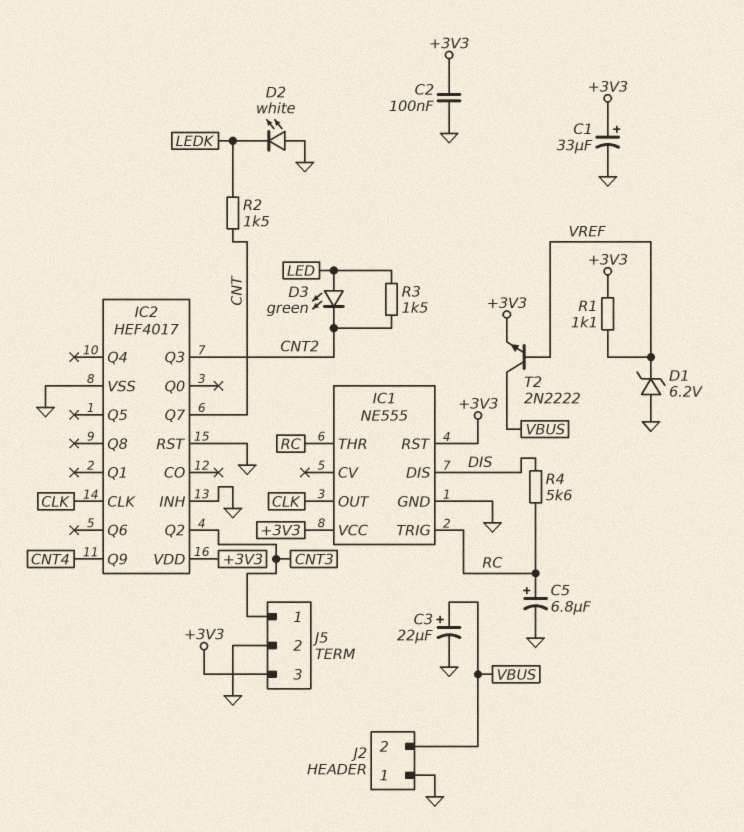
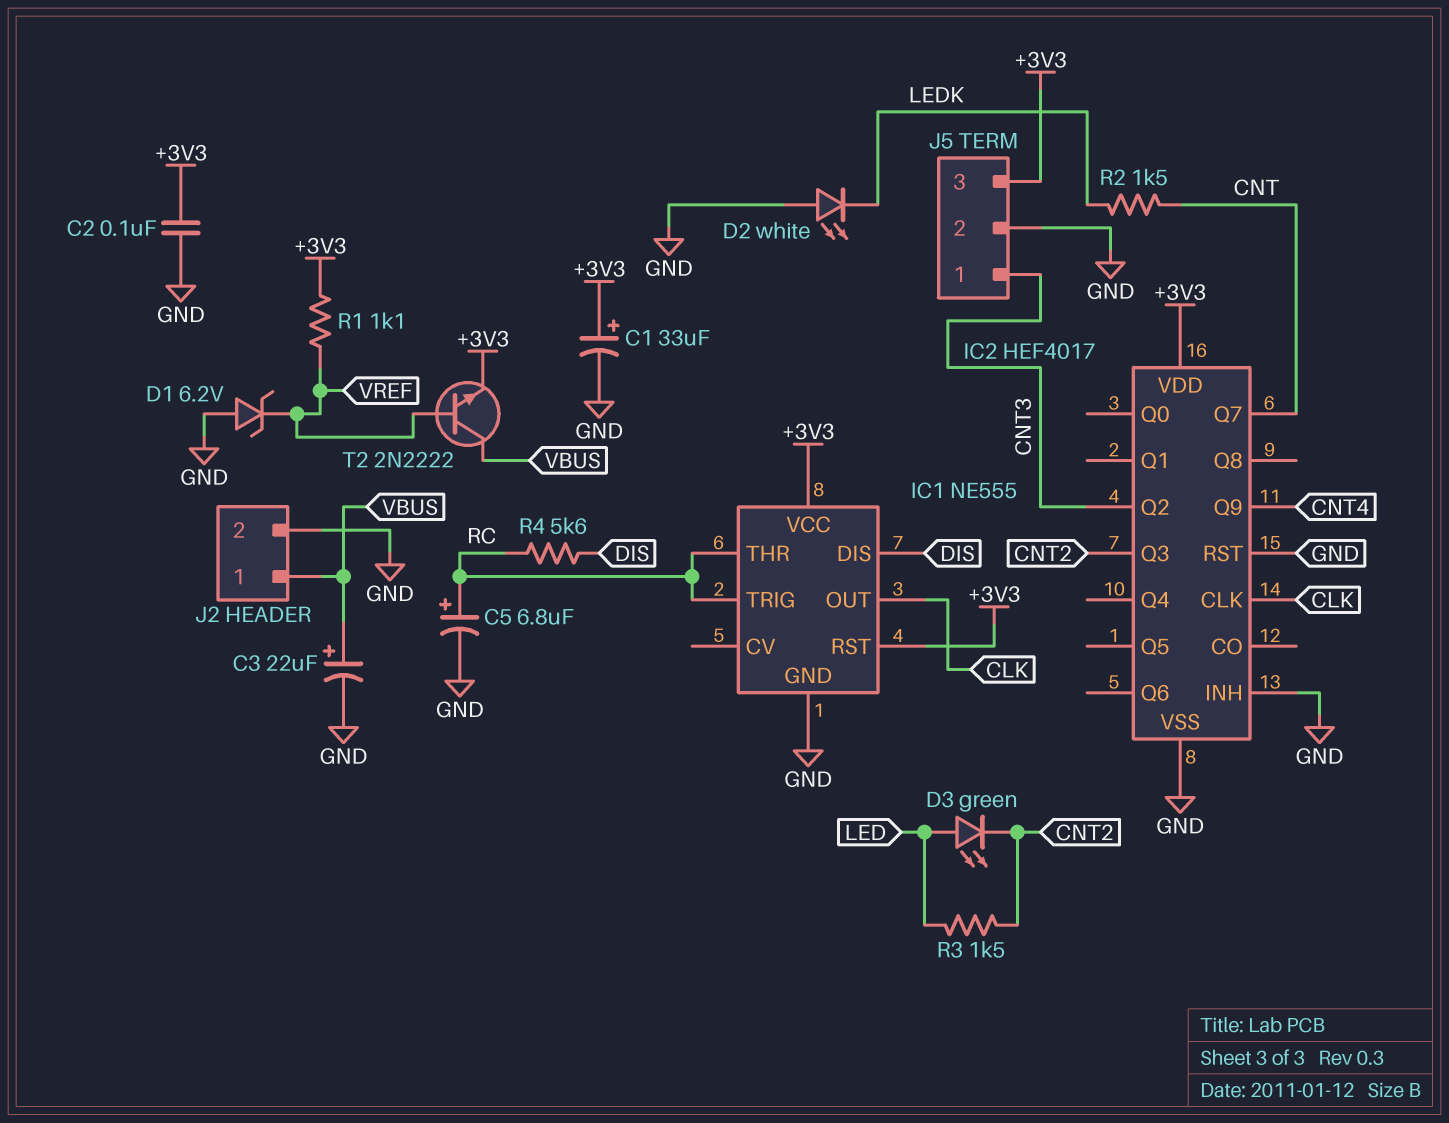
J2 pin 1: GND -> VBUS
J2 pin 2: VBUS -> GND

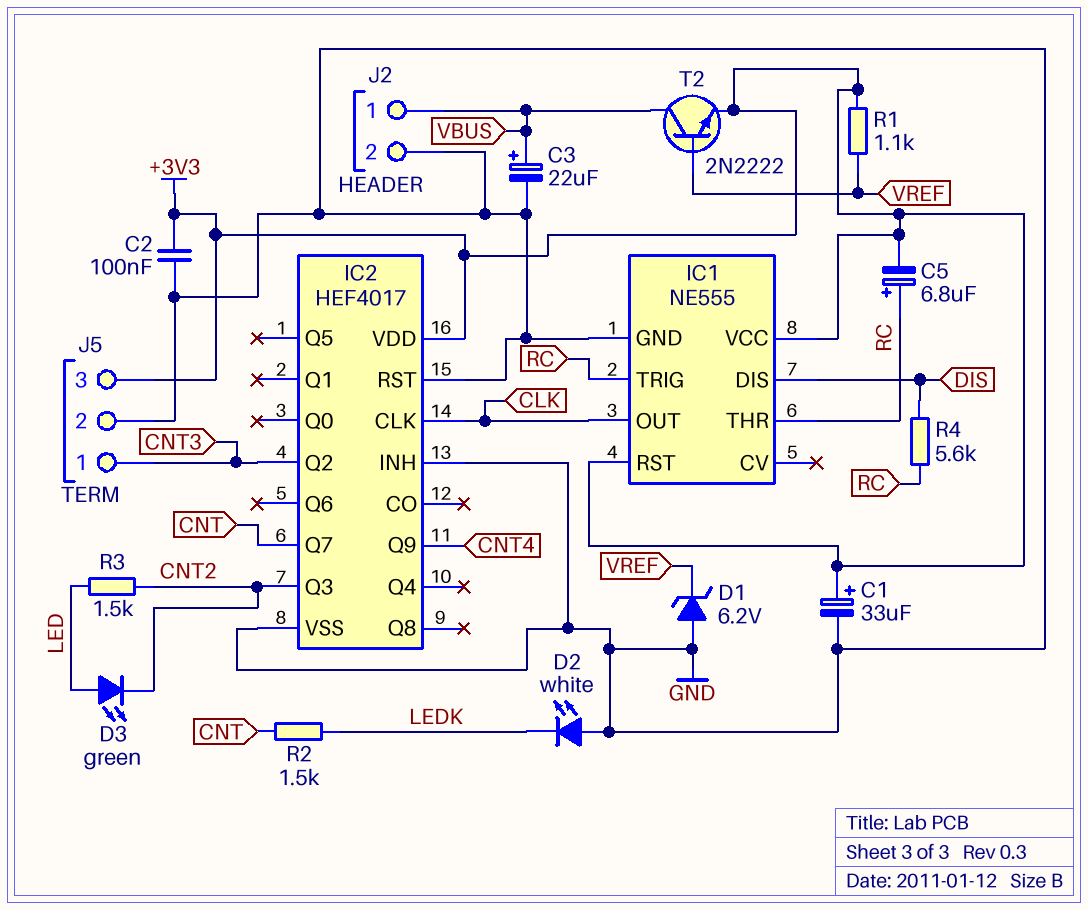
C5: 6.8uF (plus RC, minus GND) -> 6.8uF (plus RC, minus +3V3)

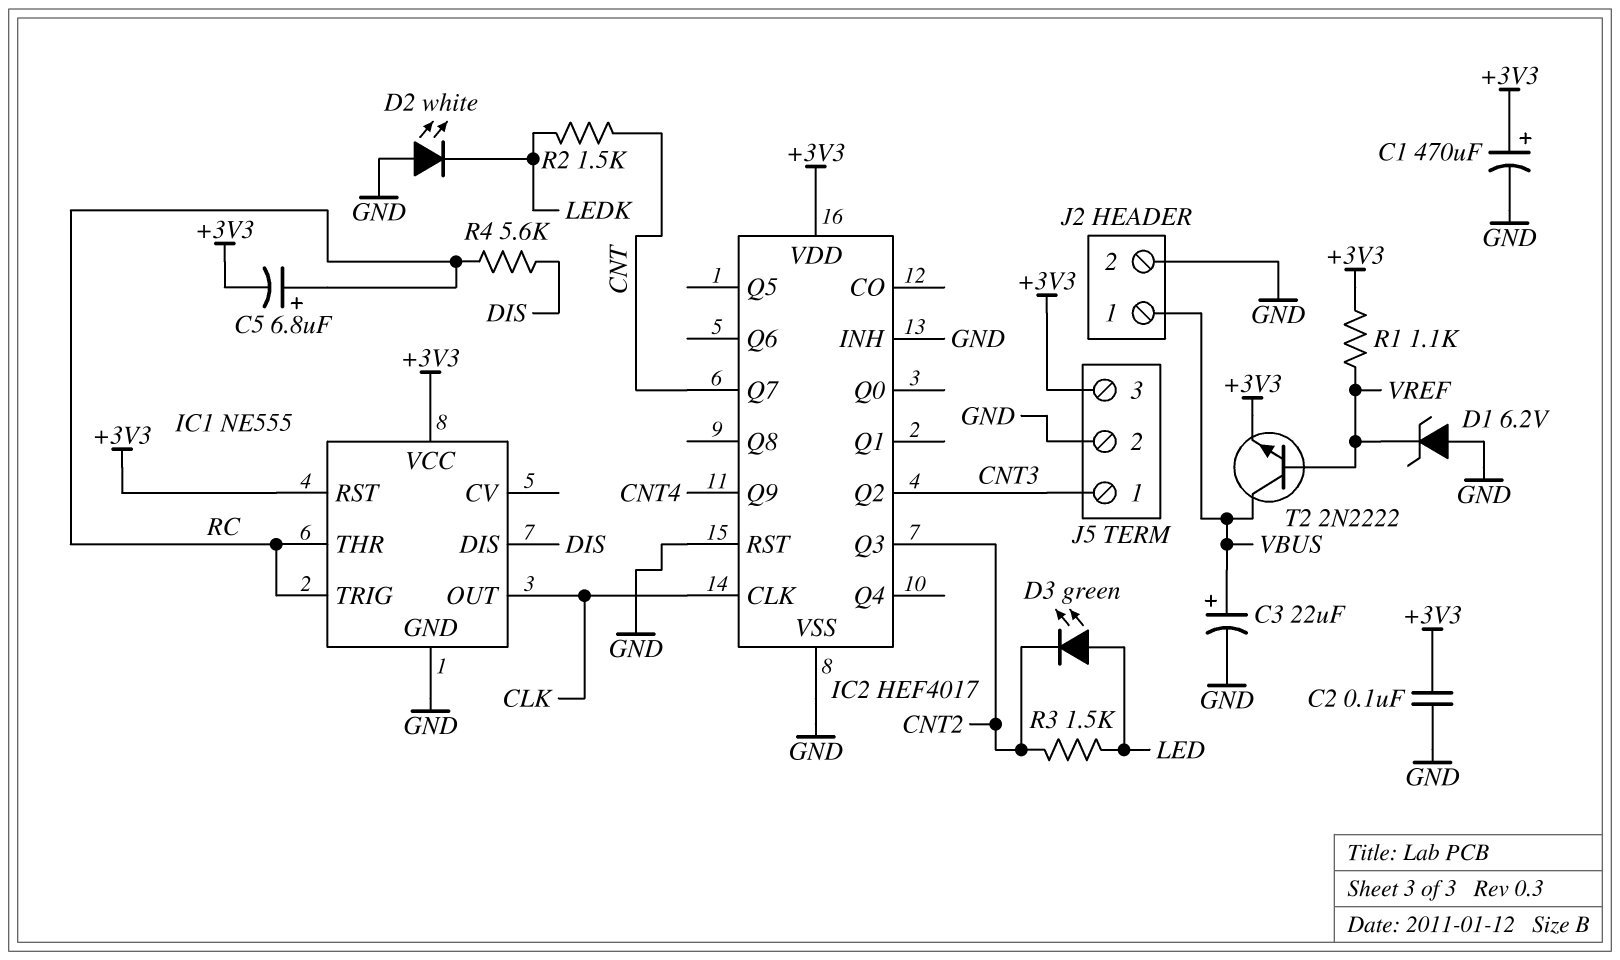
C1: 33uF (plus +3V3, minus GND) -> 470uF (plus +3V3, minus GND)

